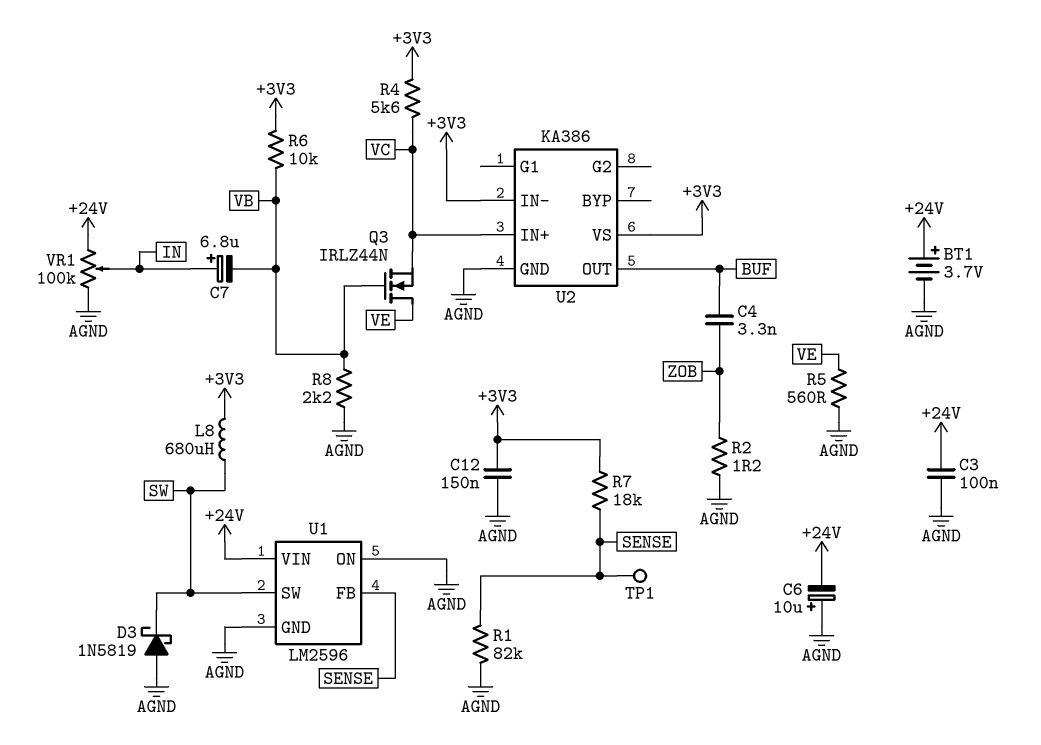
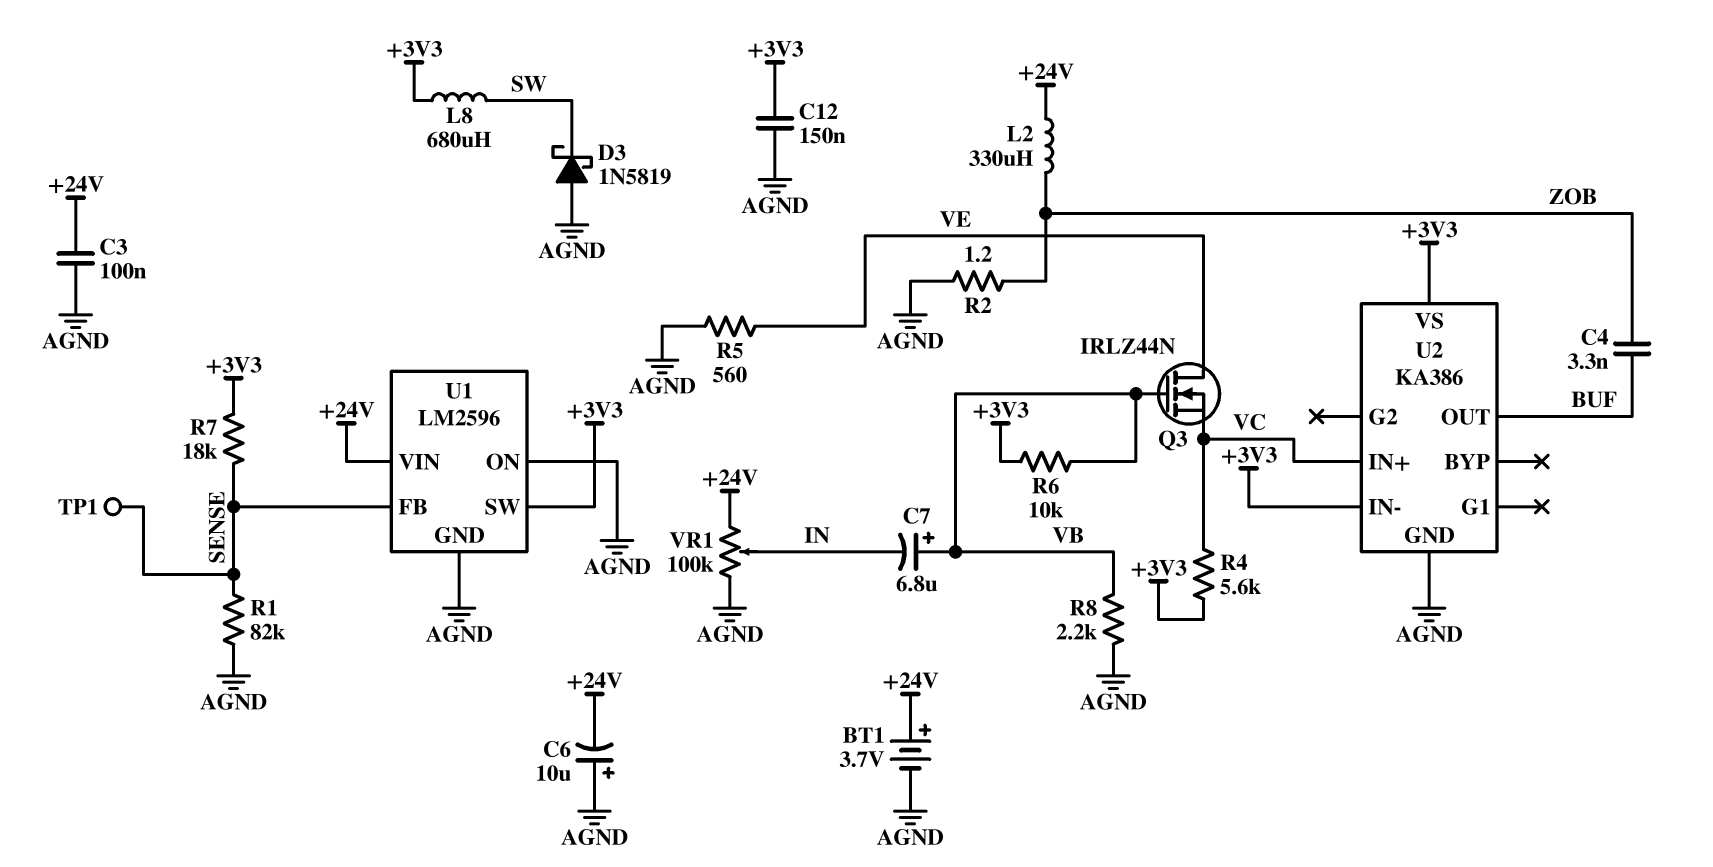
C7: 6.8uF (plus IN, minus VB) -> 6.8uF (plus VB, minus IN)
L2: none -> 330uH (+24V, ZOB)
U1 pin SW: SW -> +3V3

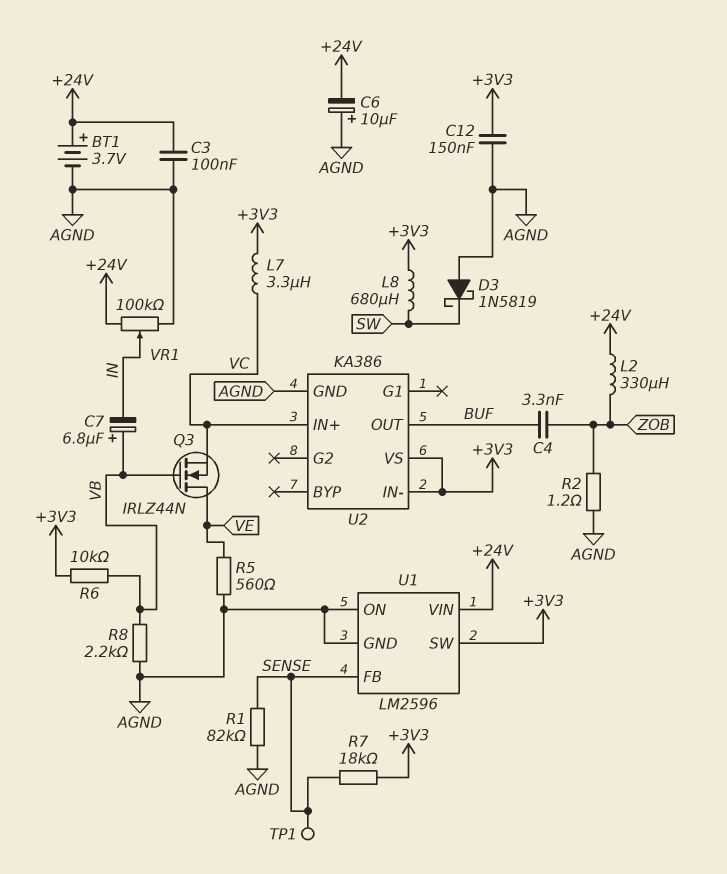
L7: none -> 3.3uH (+3V3, VC)
R4: 5.6k (+3V3, VC) -> none

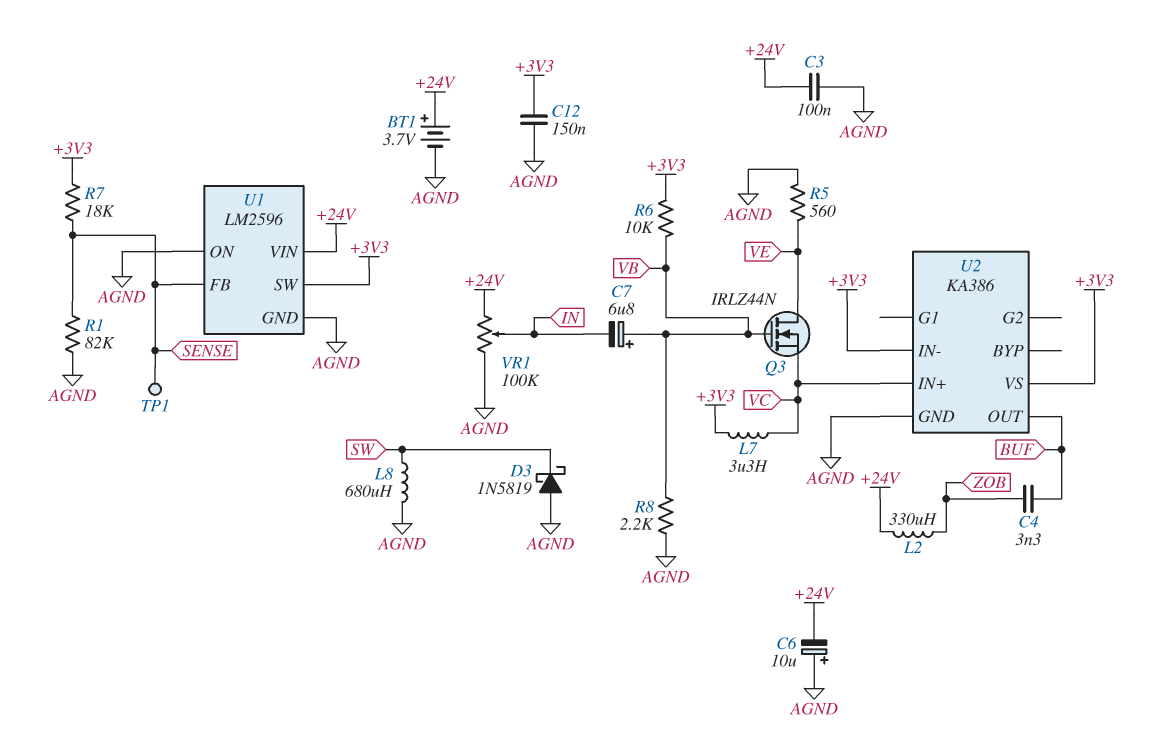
L8: 680uH (+3V3, SW) -> 680uH (AGND, SW)
R2: 1.2 (AGND, ZOB) -> none

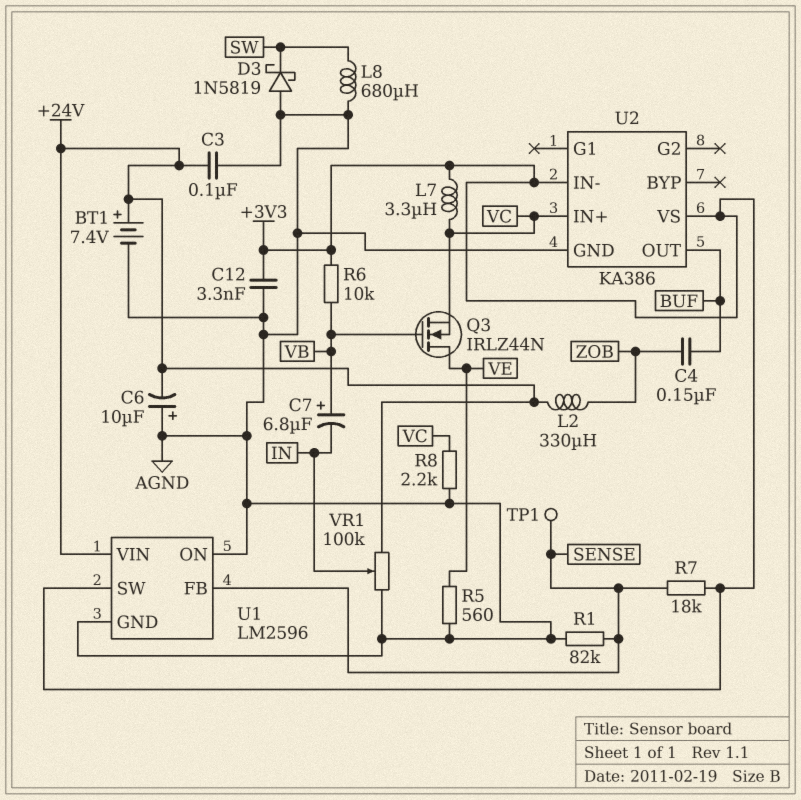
BT1: 3.7V (plus +24V, minus AGND) -> 7.4V (plus +24V, minus AGND)
C4: 3.3nF (BUF, ZOB) -> 150nF (BUF, ZOB)
C12: 150nF (+3V3, AGND) -> 3.3nF (+3V3, AGND)
R8: 2.2k (AGND, VB) -> 2.2k (AGND, VC)

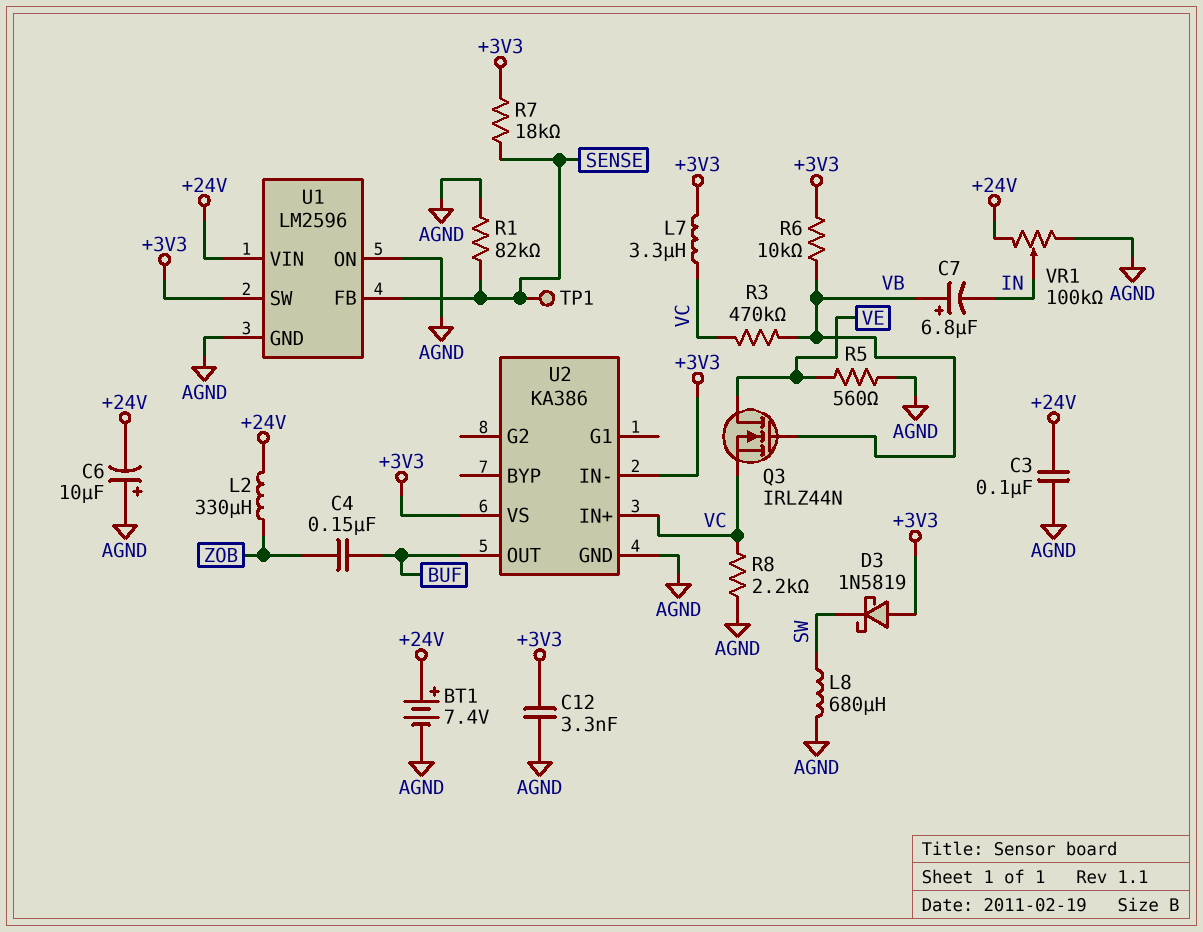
D3: schottky 1N5819 (A AGND, K SW) -> schottky 1N5819 (A +3V3, K SW)
R3: none -> 470k (VB, VC)

